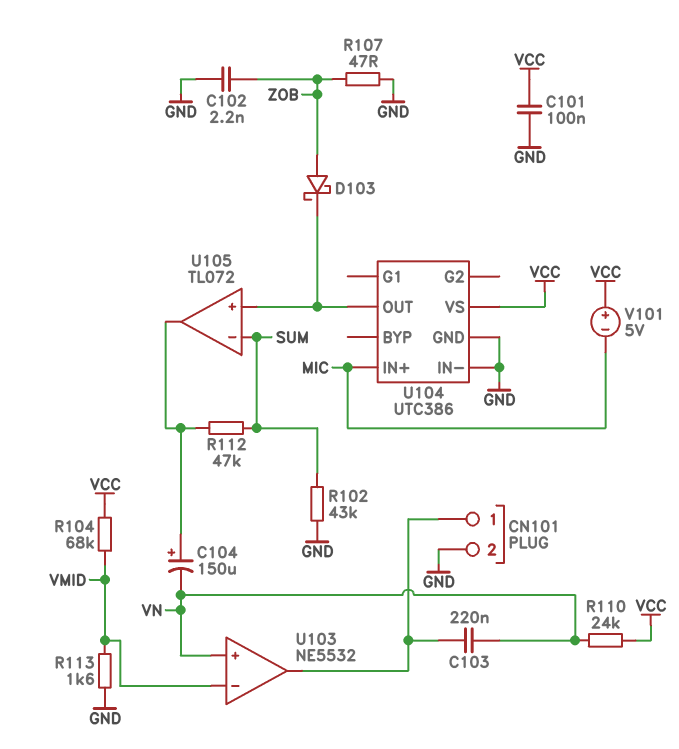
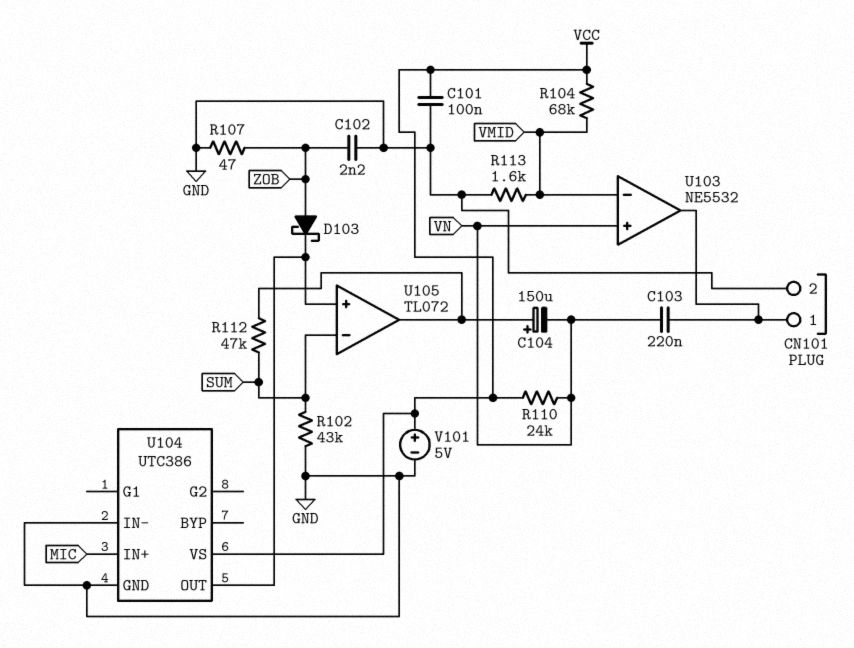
V101: 5V (plus VCC, minus MIC) -> 5V (plus VCC, minus GND)

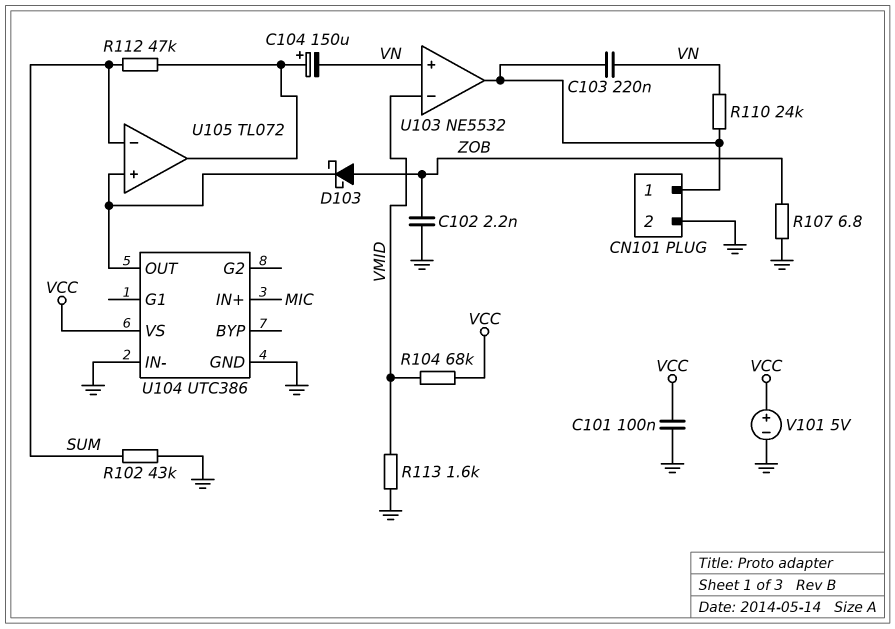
R107: 47 (GND, ZOB) -> 6.8 (GND, ZOB)
R110: 24k (VCC, VN) -> 24k (CN101/1, VN)

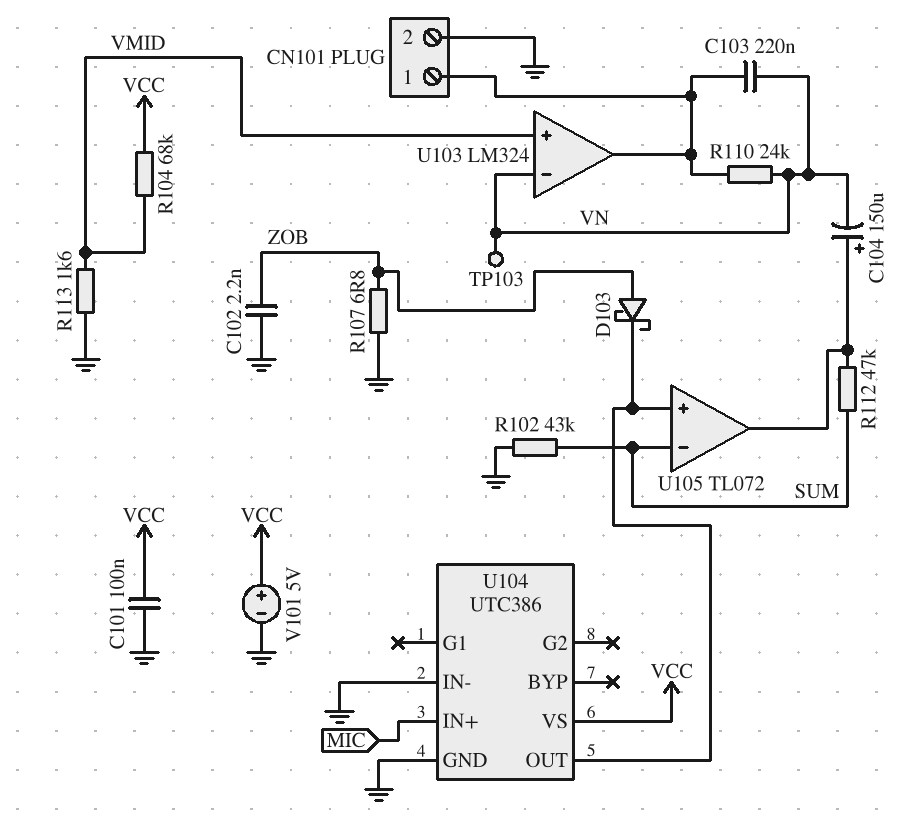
TP103: none -> test point (VN)
U103: NE5532 -> LM324
U103 pin in+: VN -> VMID
U103 pin in-: VMID -> VN

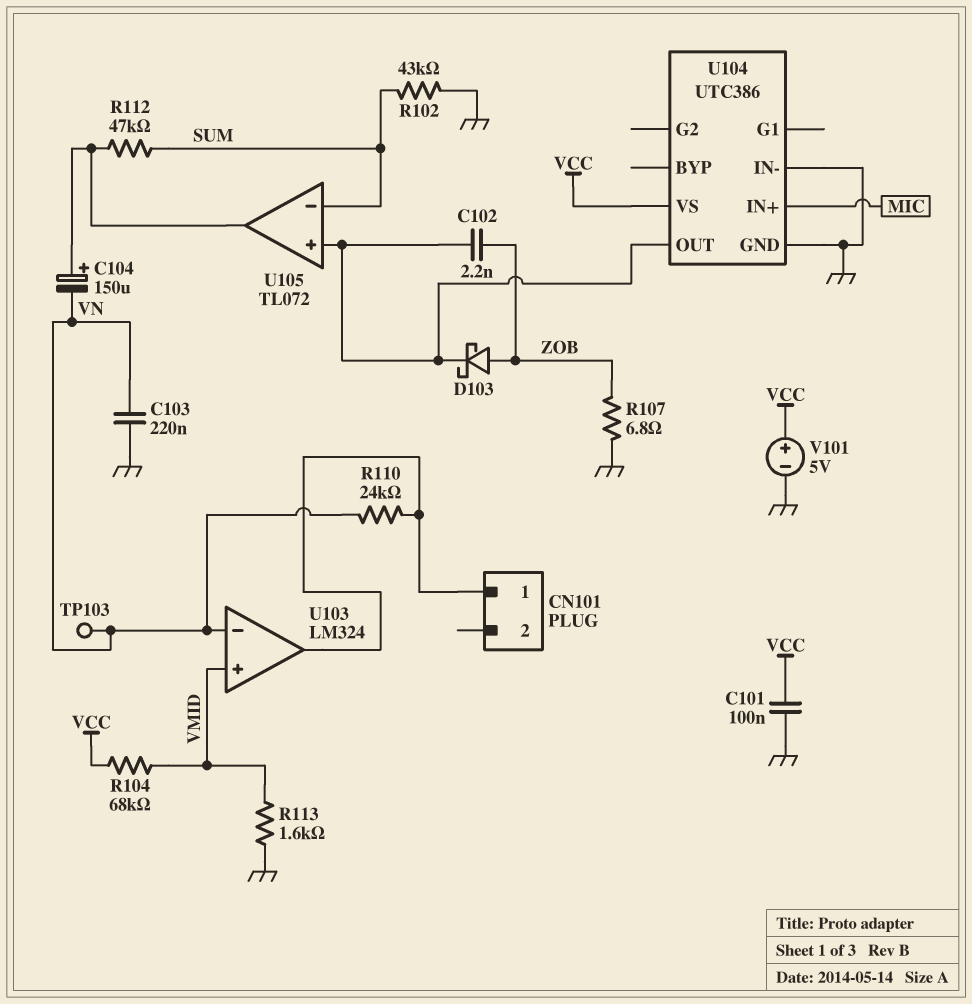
C102: 2.2nF (GND, ZOB) -> 2.2nF (U104/OUT, ZOB)
C103: 220nF (CN101/1, VN) -> 220nF (GND, VN)
CN101 pin 2: GND -> none

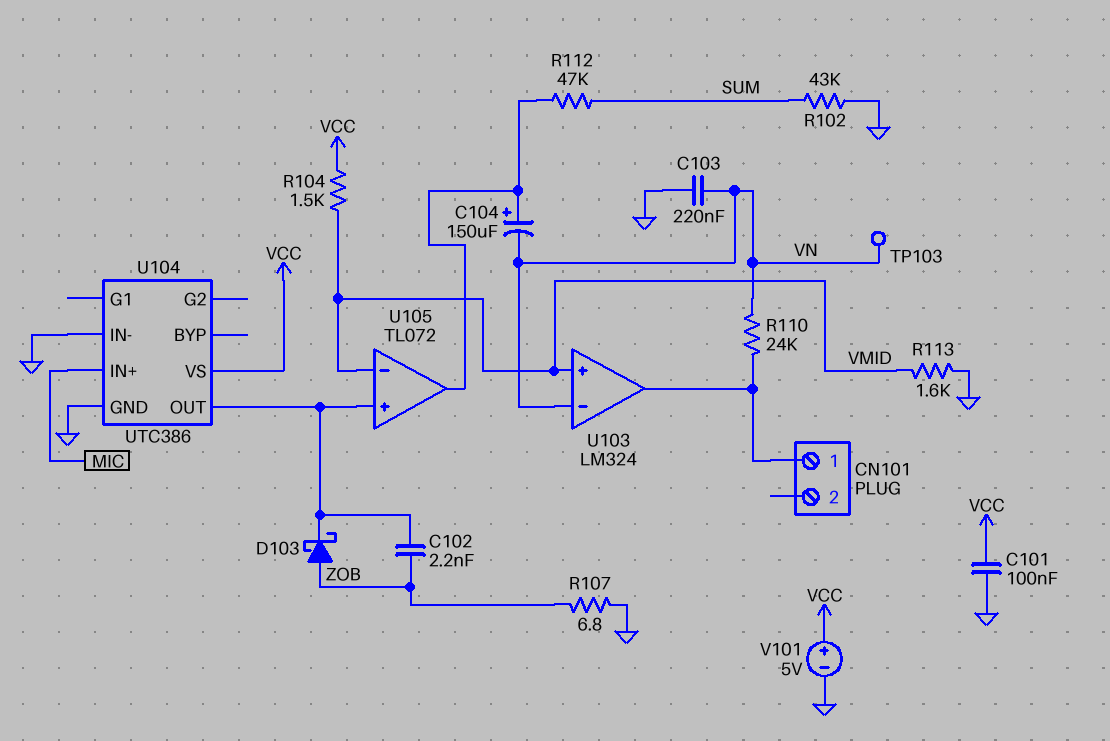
R104: 68k (VCC, VMID) -> 1.5k (VCC, VMID)
U105 pin in-: SUM -> VMID

